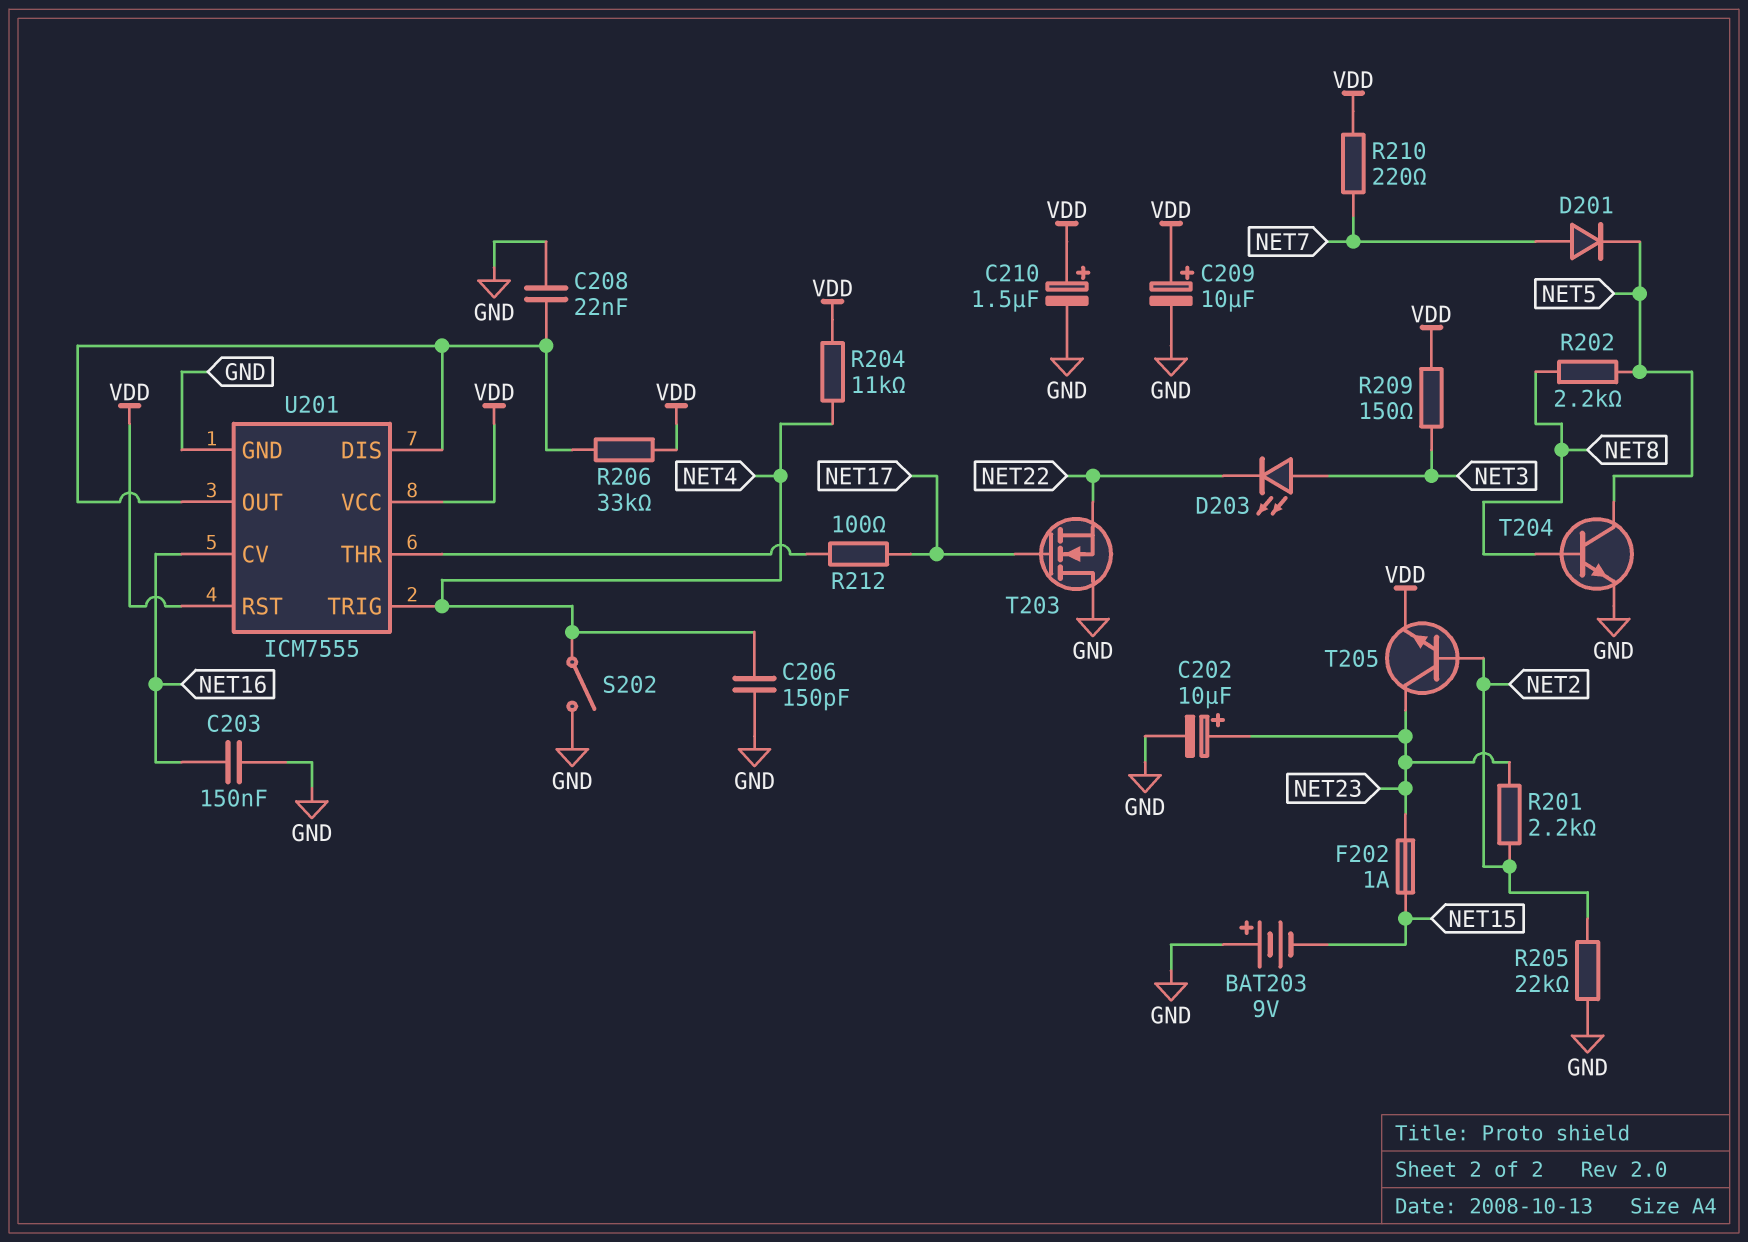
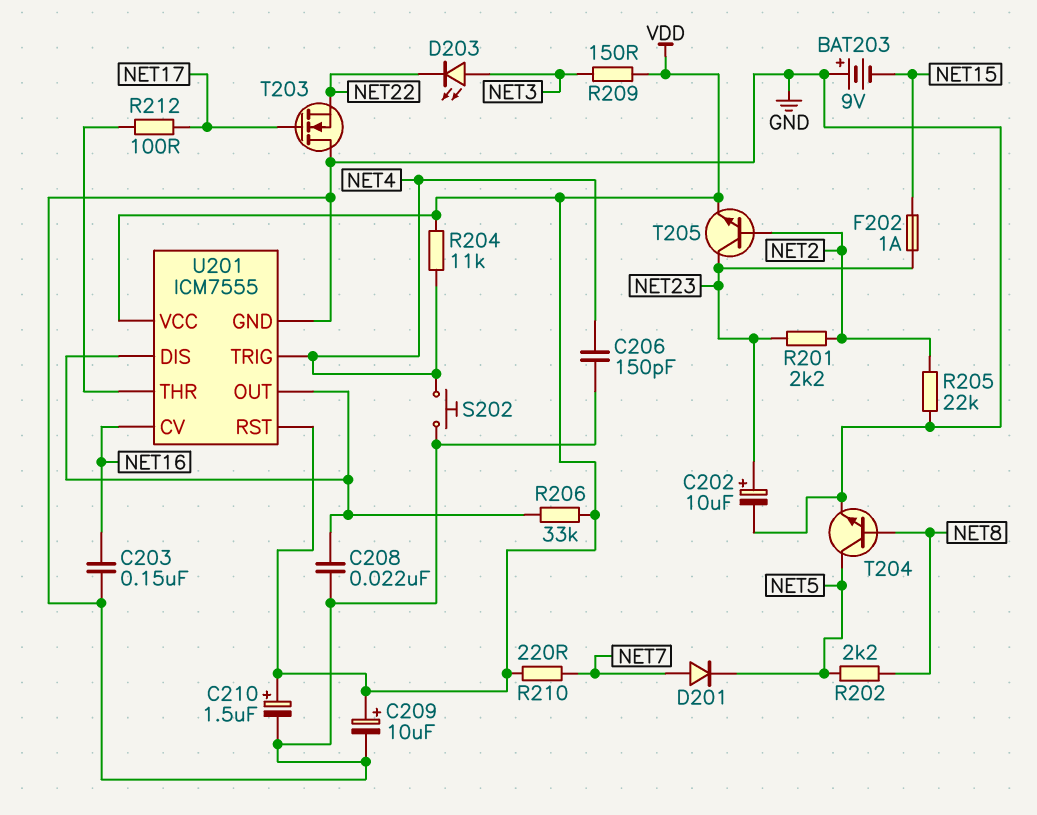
S202: switch (GND, NET4) -> button (GND, NET4)

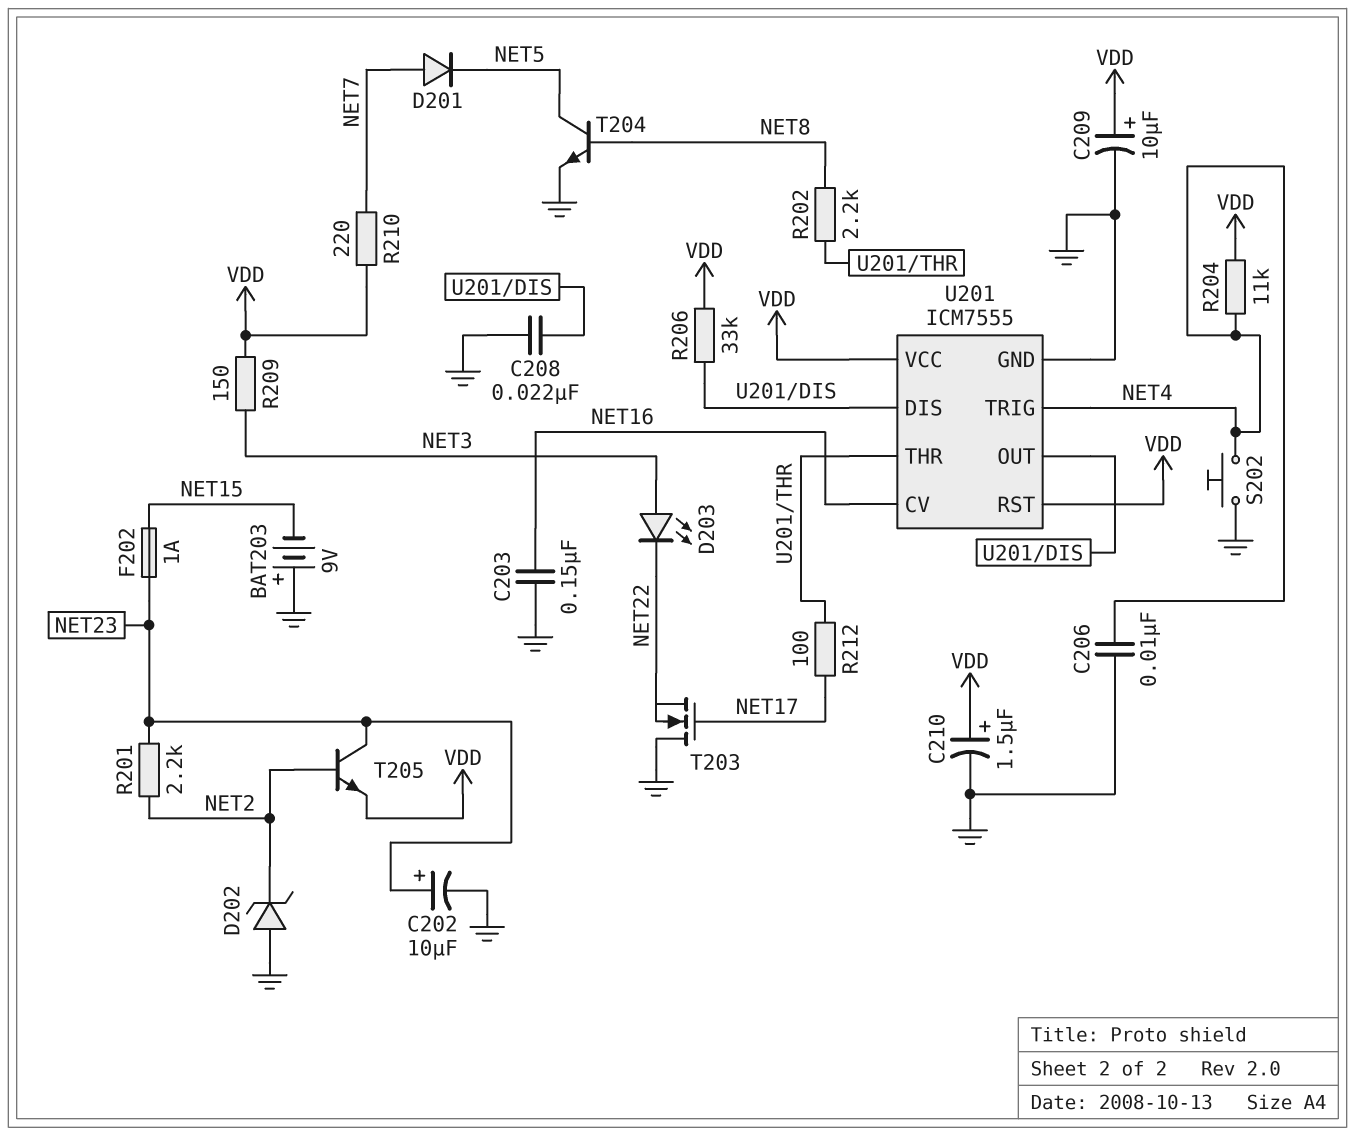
C206: 150pF (GND, NET4) -> 10nF (GND, NET4)
D202: none -> zener (A GND, K NET2)
R202: 2.2k (NET5, NET8) -> 2.2k (NET8, U201/THR)
R205: 22k (GND, NET2) -> none

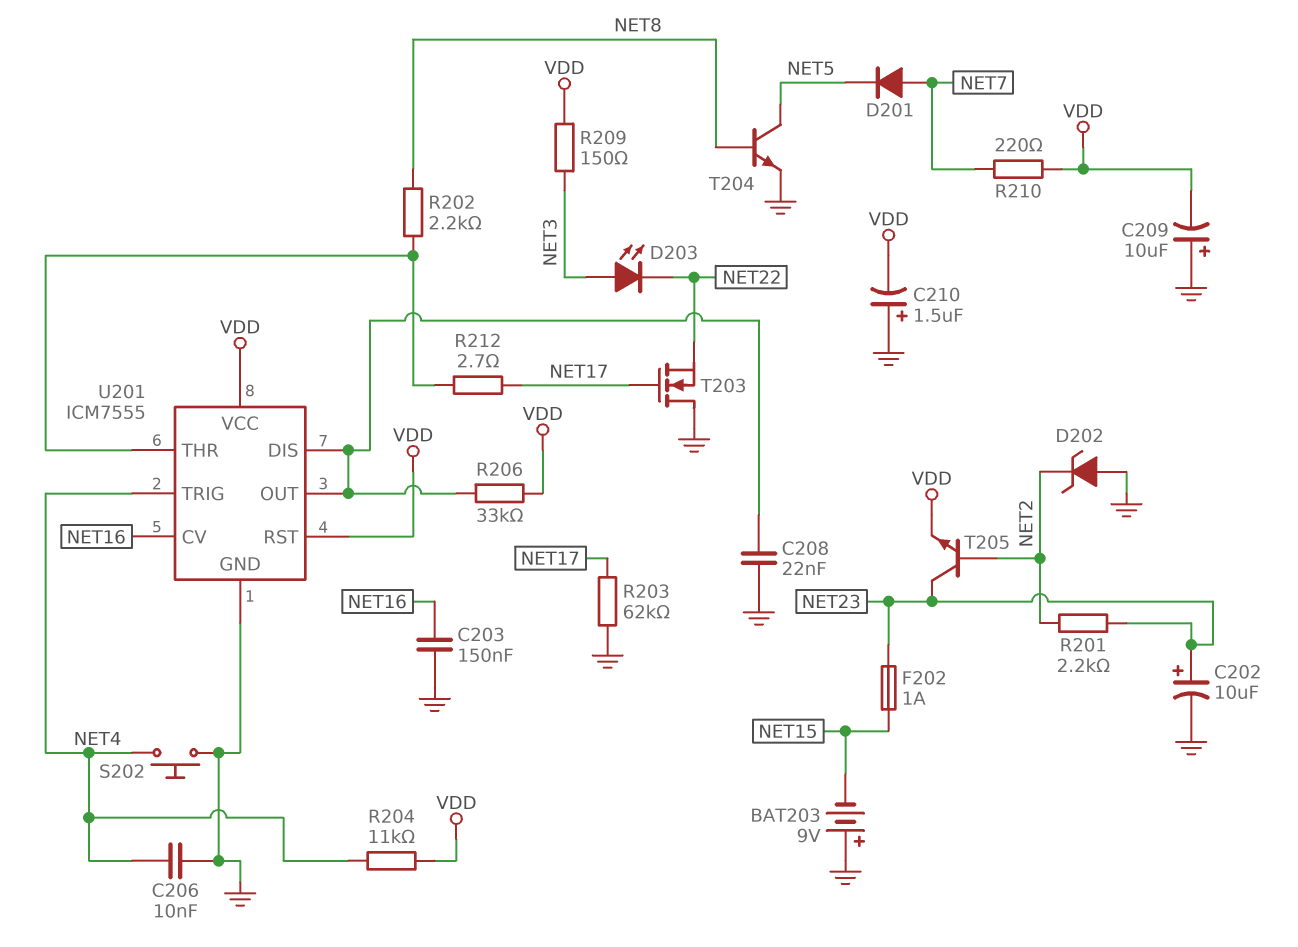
C209: 10uF (plus VDD, minus GND) -> 10uF (plus GND, minus VDD)
C210: 1.5uF (plus VDD, minus GND) -> 1.5uF (plus GND, minus VDD)
R203: none -> 62k (GND, NET17)
R212: 100 (NET17, U201/THR) -> 2.7 (NET17, U201/THR)

